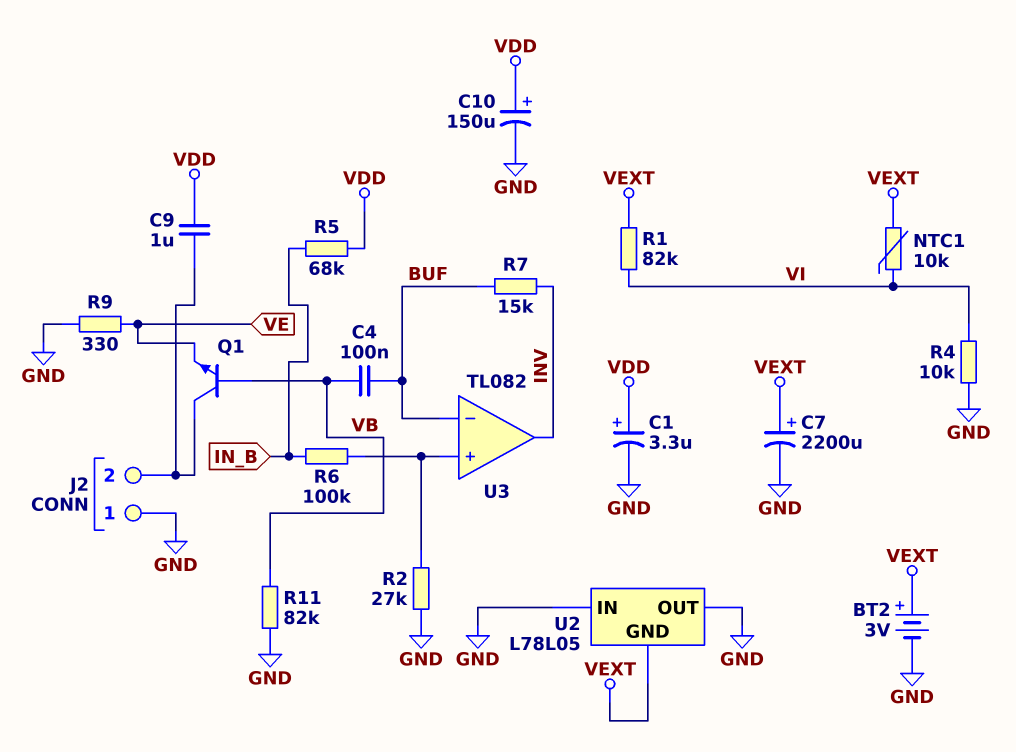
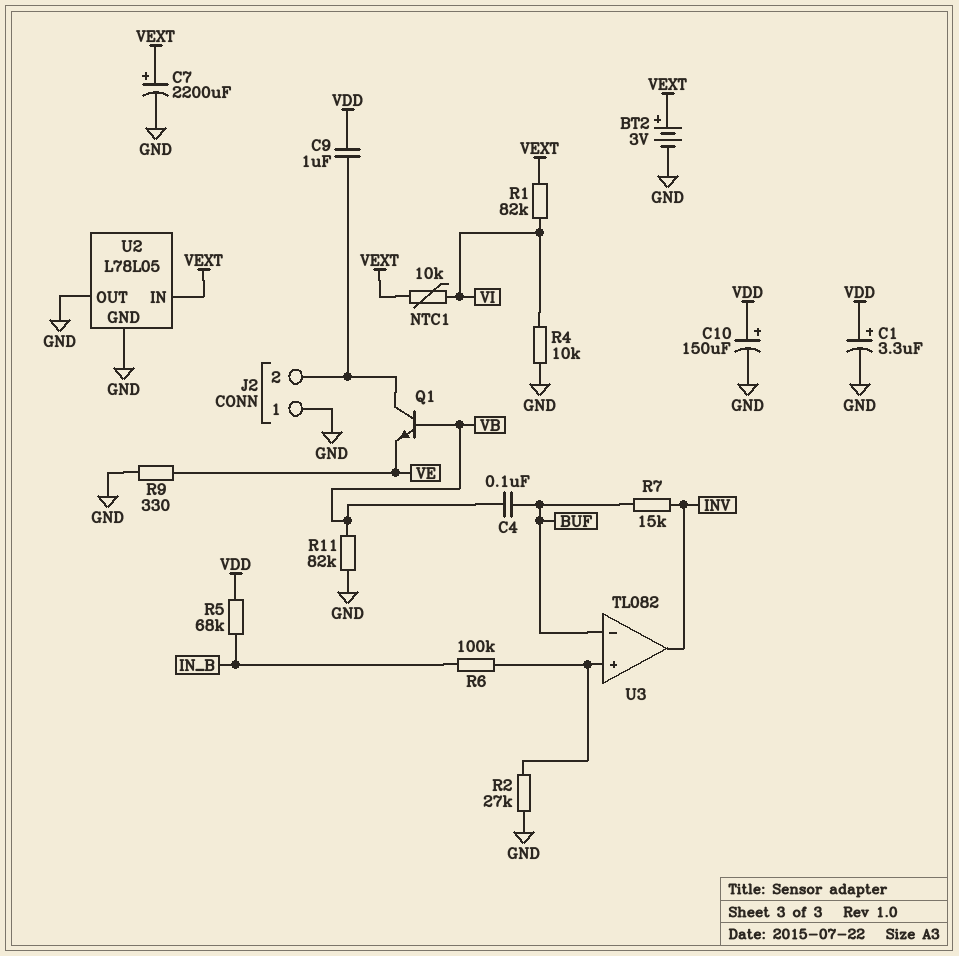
U2 pin GND: VEXT -> GND
U2 pin IN: GND -> VEXT

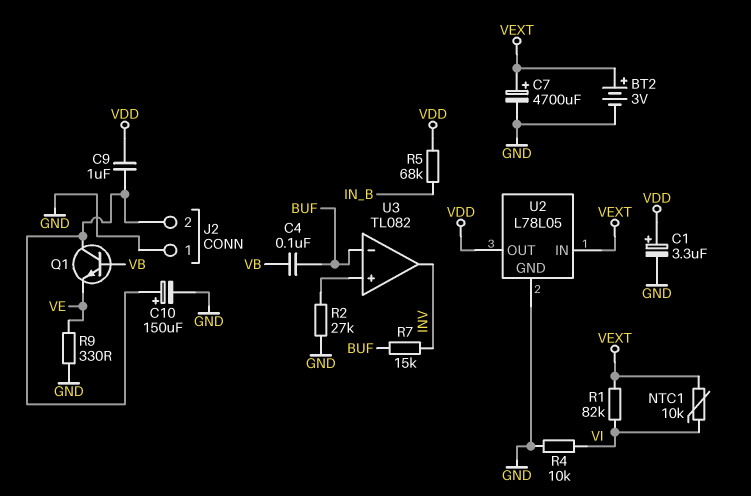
C7: 2200uF (plus VEXT, minus GND) -> 4700uF (plus VEXT, minus GND)
C10: 150uF (plus VDD, minus GND) -> 150uF (plus J2/2, minus GND)
R6: 100k (IN_B, U3/in+) -> none
R11: 82k (GND, VB) -> none
U2 pin OUT: GND -> VDD

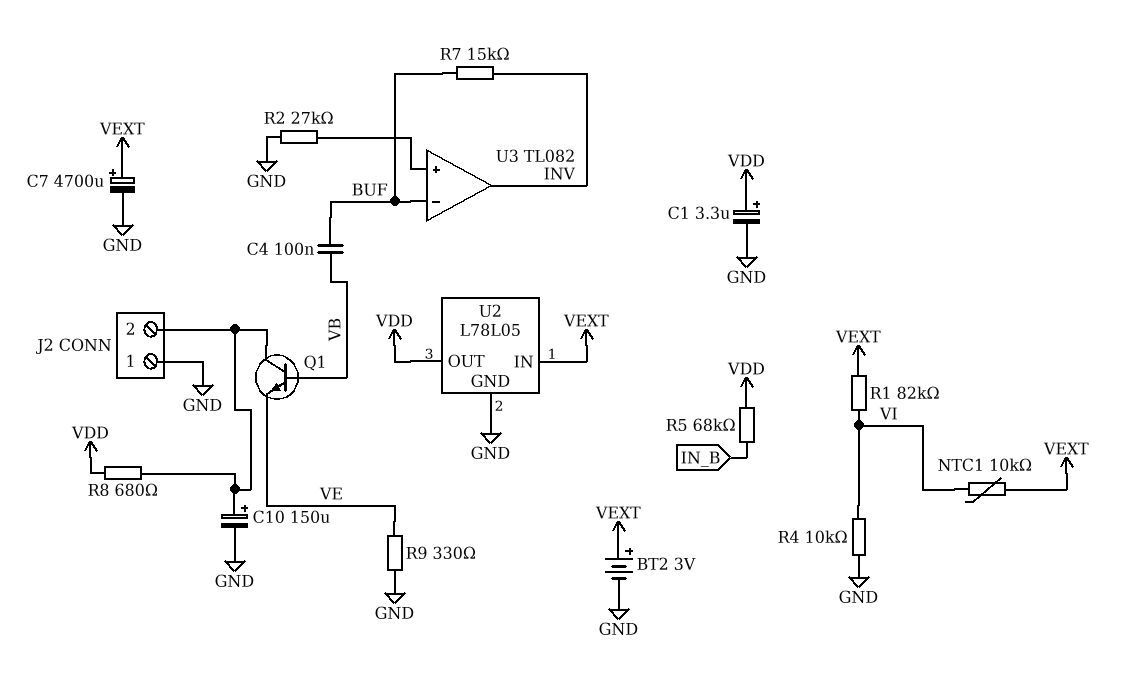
C9: 1uF (J2/2, VDD) -> none
R8: none -> 680 (J2/2, VDD)

